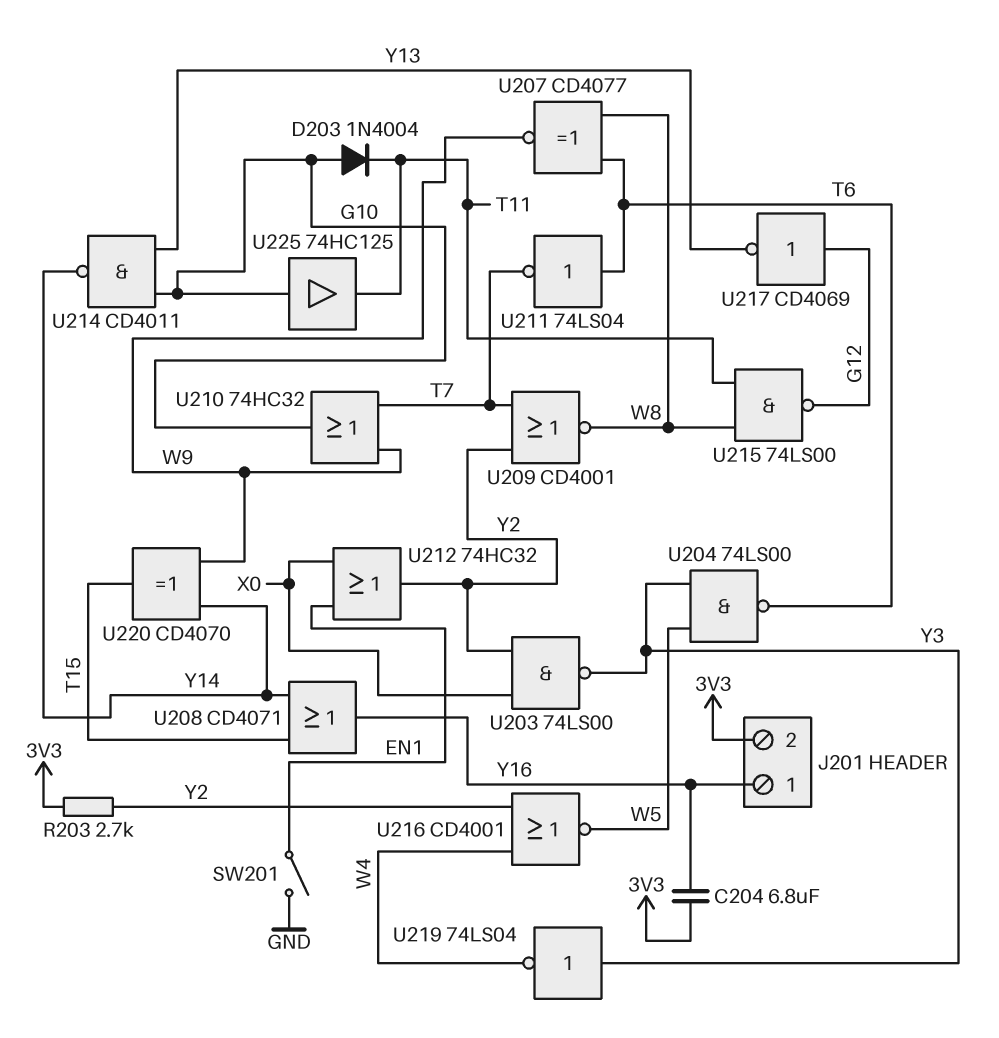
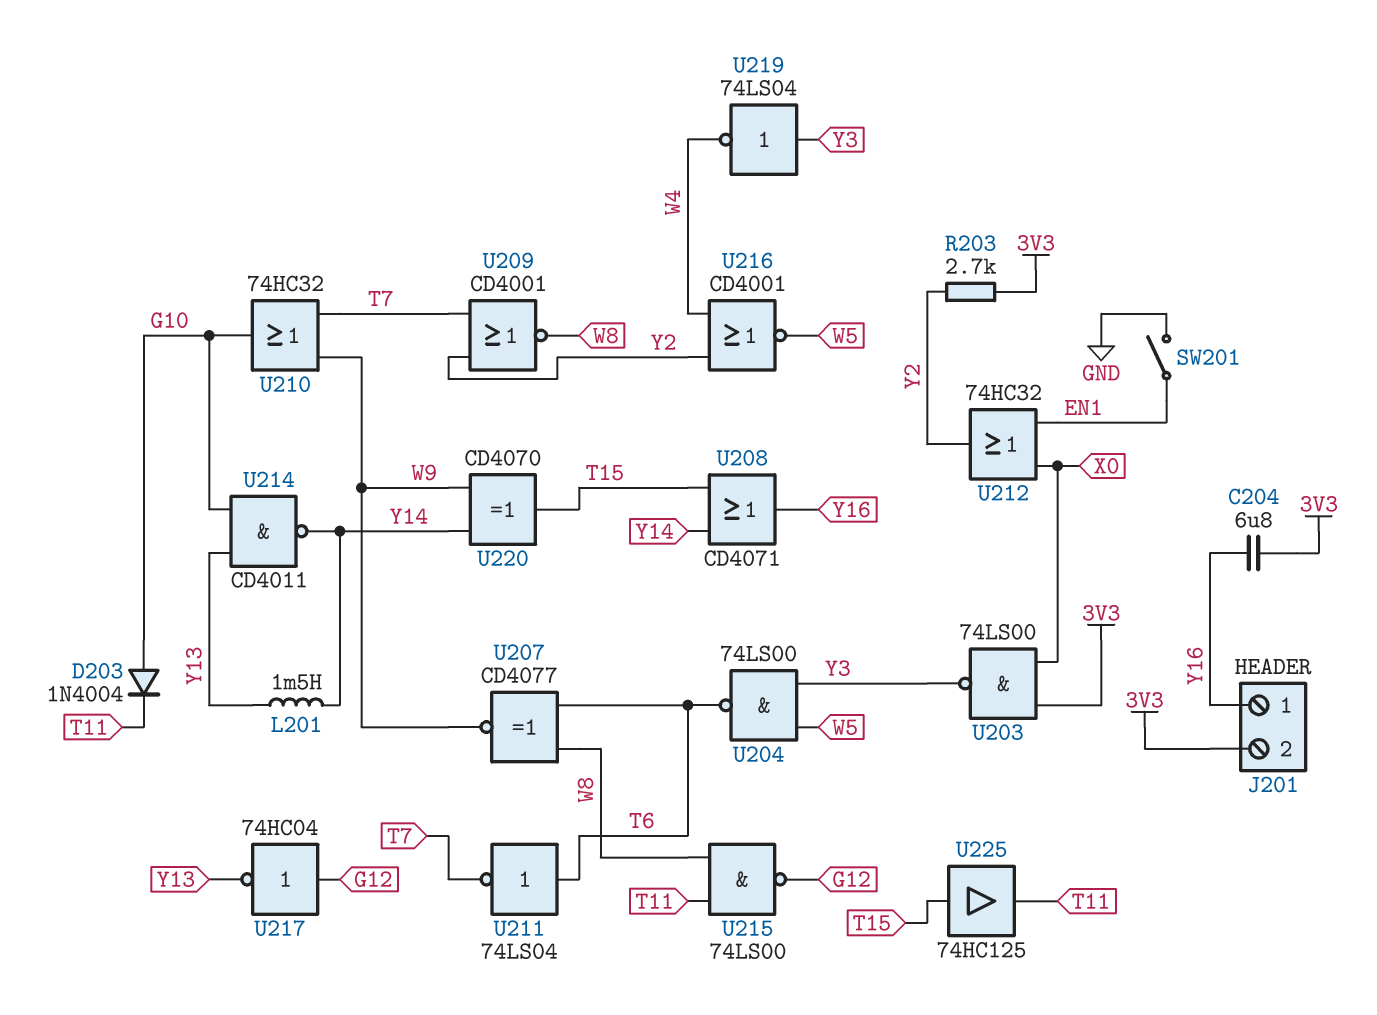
L201: none -> 1.5mH (Y13, Y14)
U203: NAND 74LS00 (in X0, in Y2, out Y3) -> NAND 74LS00 (in 3V3, in X0, out Y3)
U217: NOT CD4069 (in G12, out Y13) -> NOT 74HC04 (in G12, out Y13)
U225: buffer 74HC125 (in G10, out T11) -> buffer 74HC125 (in T15, out T11)

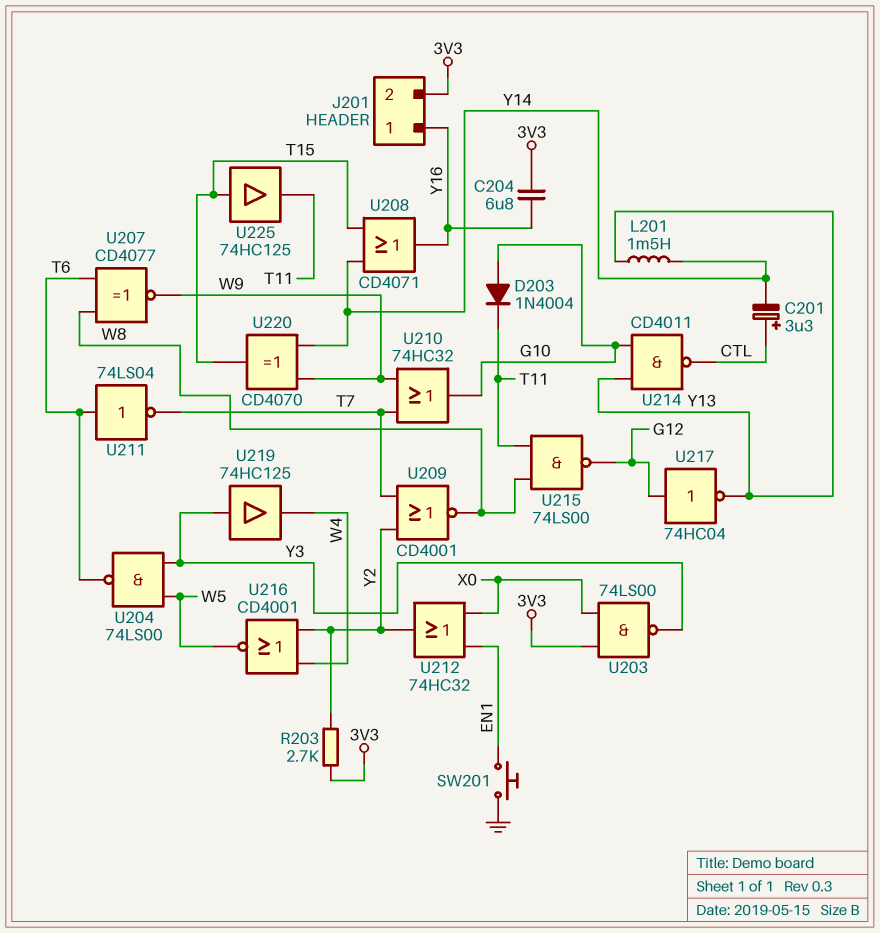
C201: none -> 3.3uF (plus CTL, minus Y14)
SW201: switch (EN1, GND) -> button (EN1, GND)
U214: NAND CD4011 (in G10, in Y13, out Y14) -> NAND CD4011 (in G10, in Y13, out CTL)
U219: NOT 74LS04 (in Y3, out W4) -> buffer 74HC125 (in Y3, out W4)

